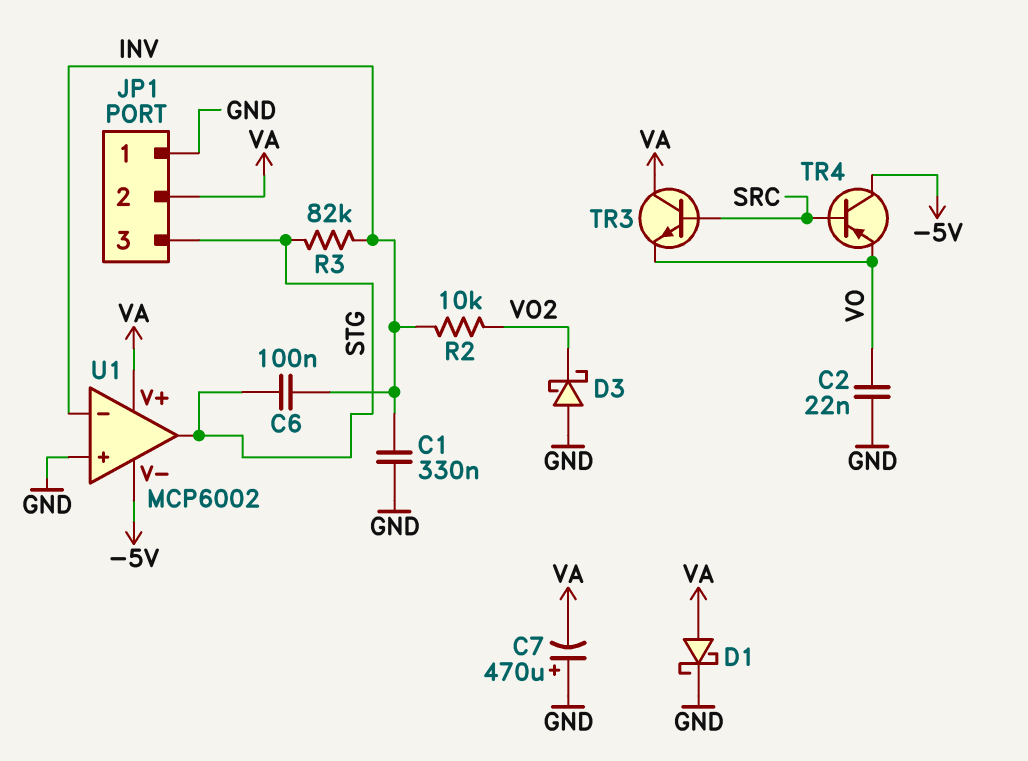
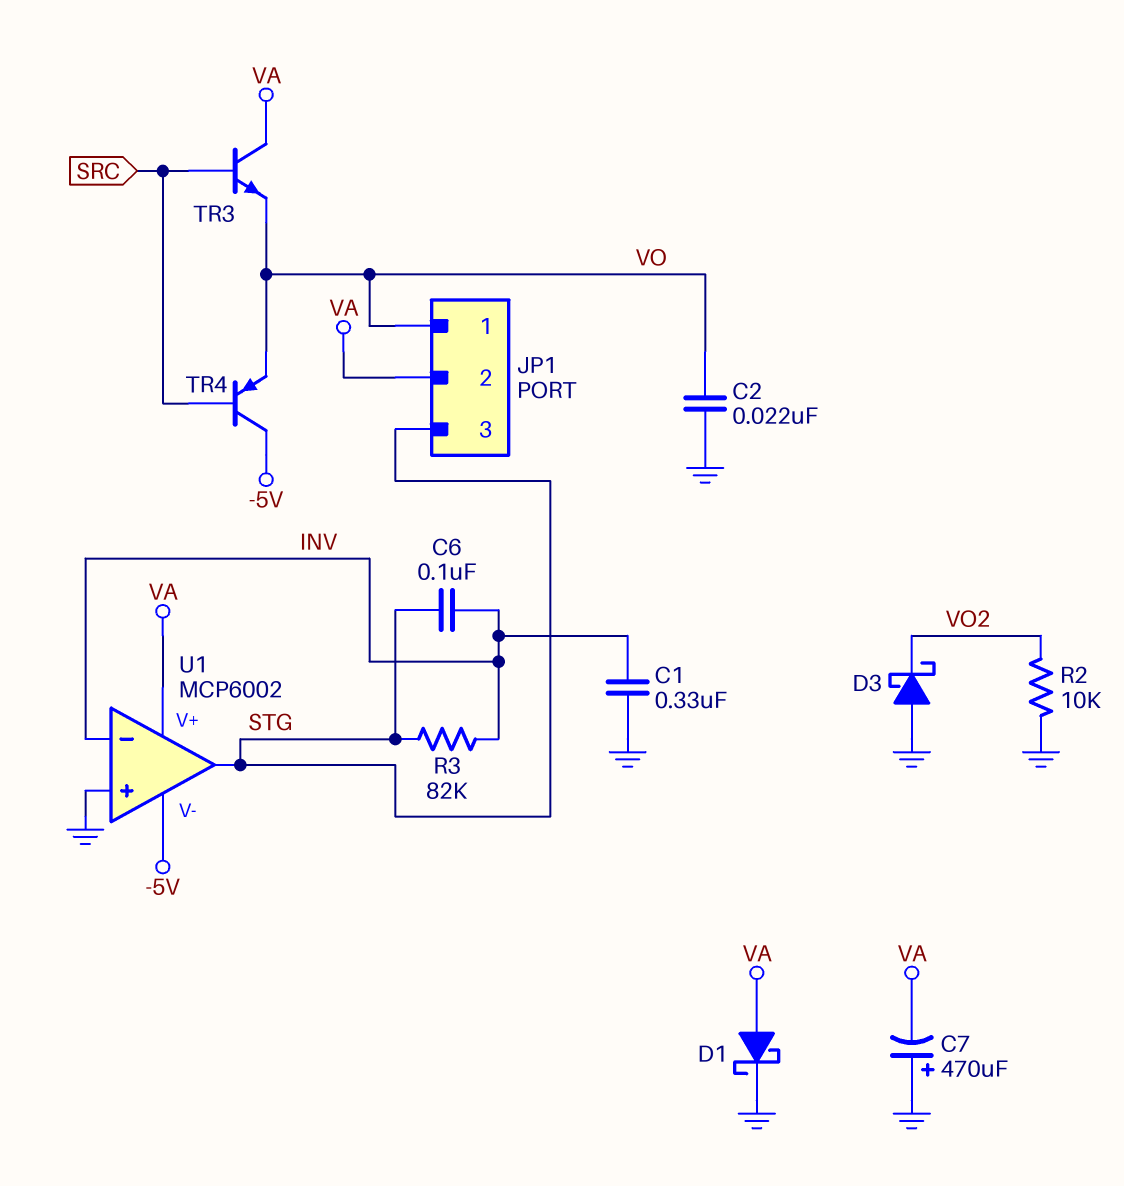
JP1 pin 1: GND -> VO
R2: 10k (INV, VO2) -> 10k (GND, VO2)

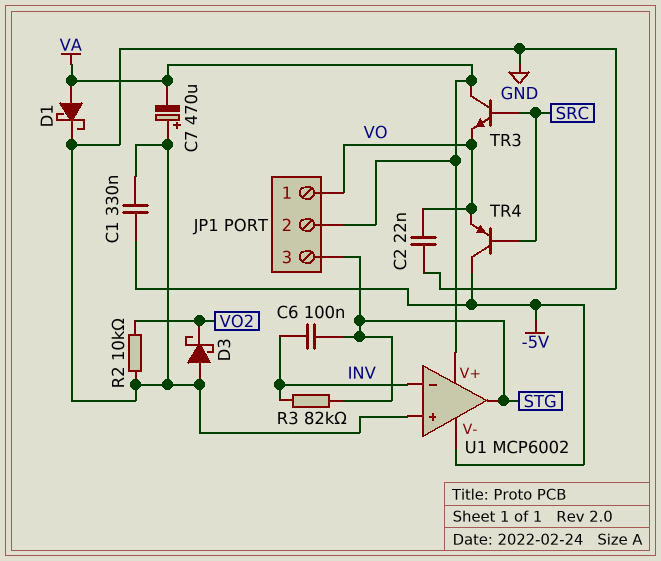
C1: 330nF (GND, INV) -> 330nF (-5V, GND)

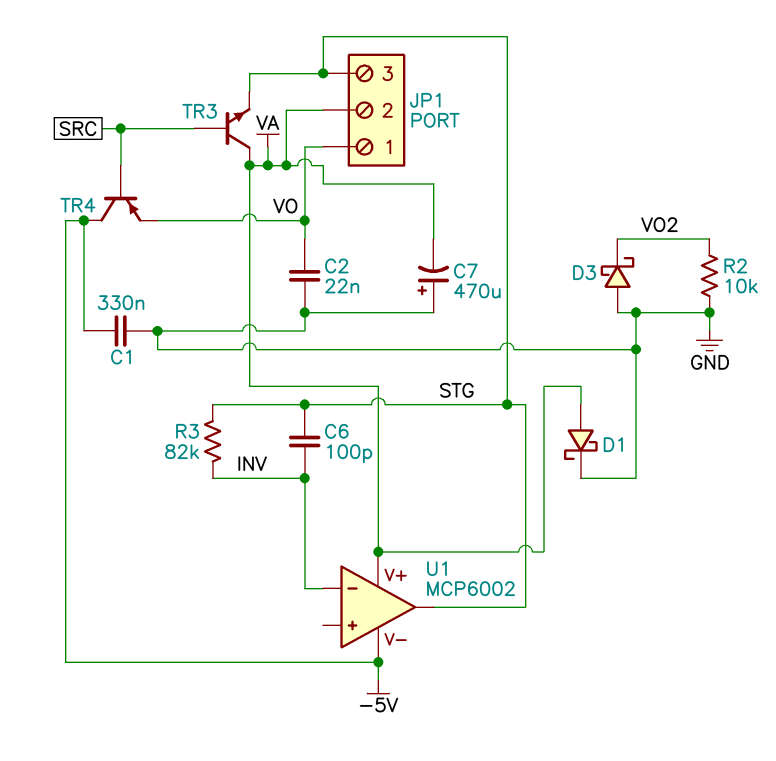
C6: 100nF (INV, STG) -> 100pF (INV, STG)
TR3: NPN (B SRC, C VA, E VO) -> NPN (B SRC, C VA, E STG)
U1 pin in+: GND -> none

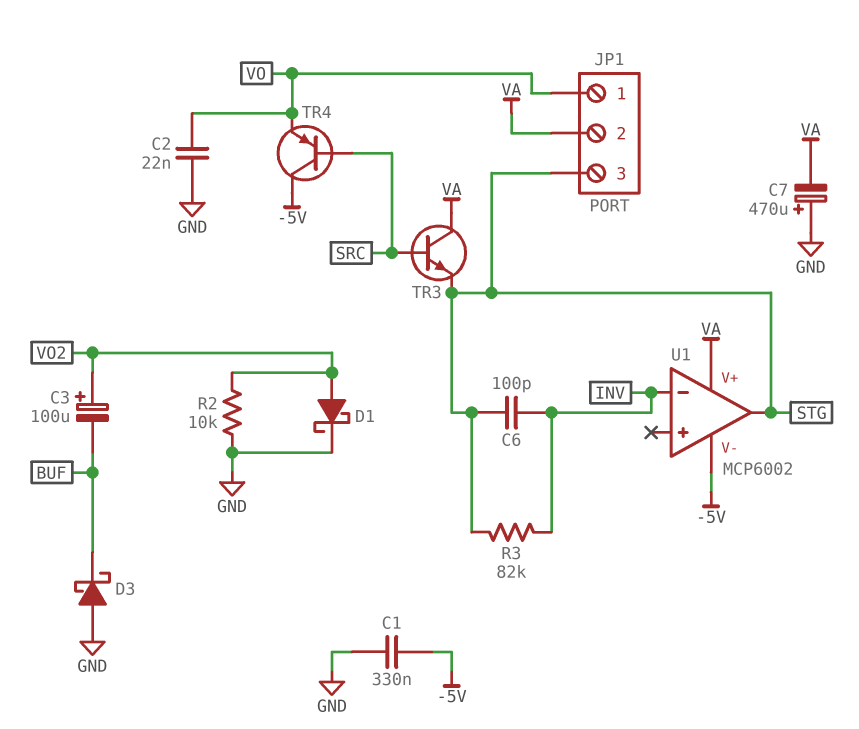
C3: none -> 100uF (plus VO2, minus BUF)
D1: schottky (A VA, K GND) -> schottky (A VO2, K GND)
D3: schottky (A GND, K VO2) -> schottky (A GND, K BUF)

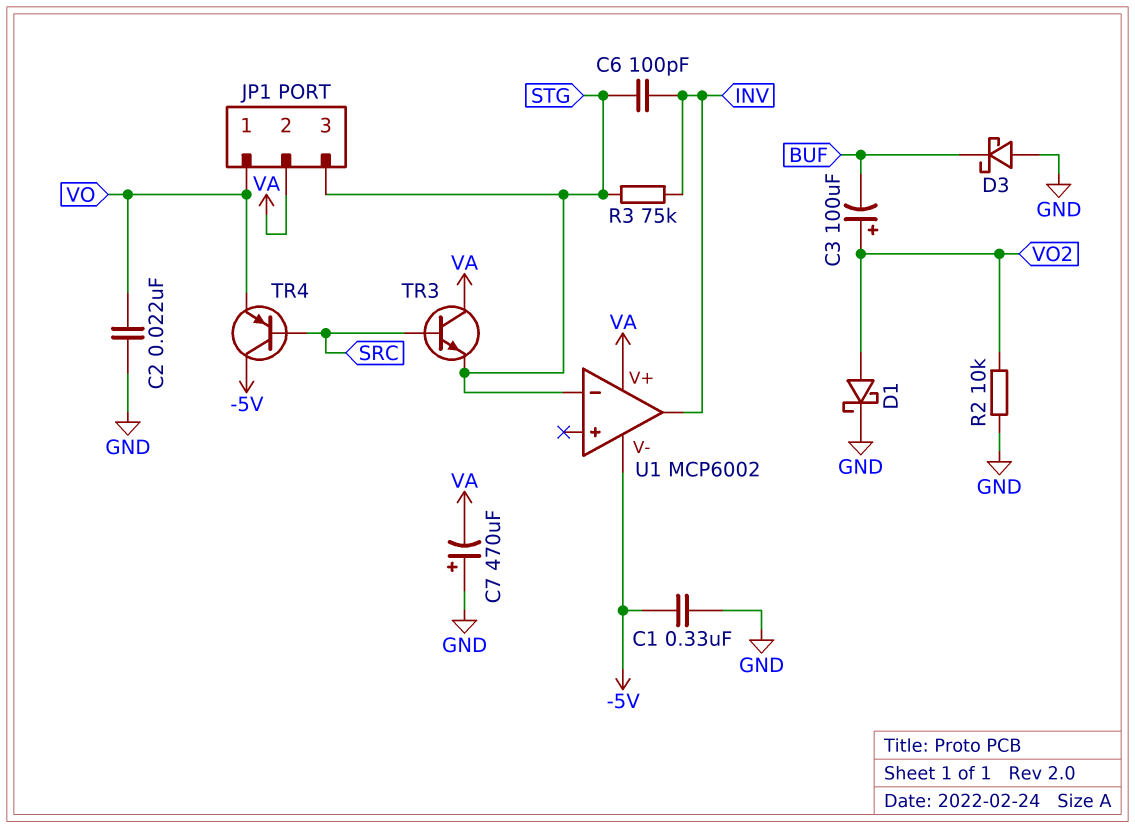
R3: 82k (INV, STG) -> 75k (INV, STG)
U1 pin in-: INV -> STG
U1 pin out: STG -> INV

